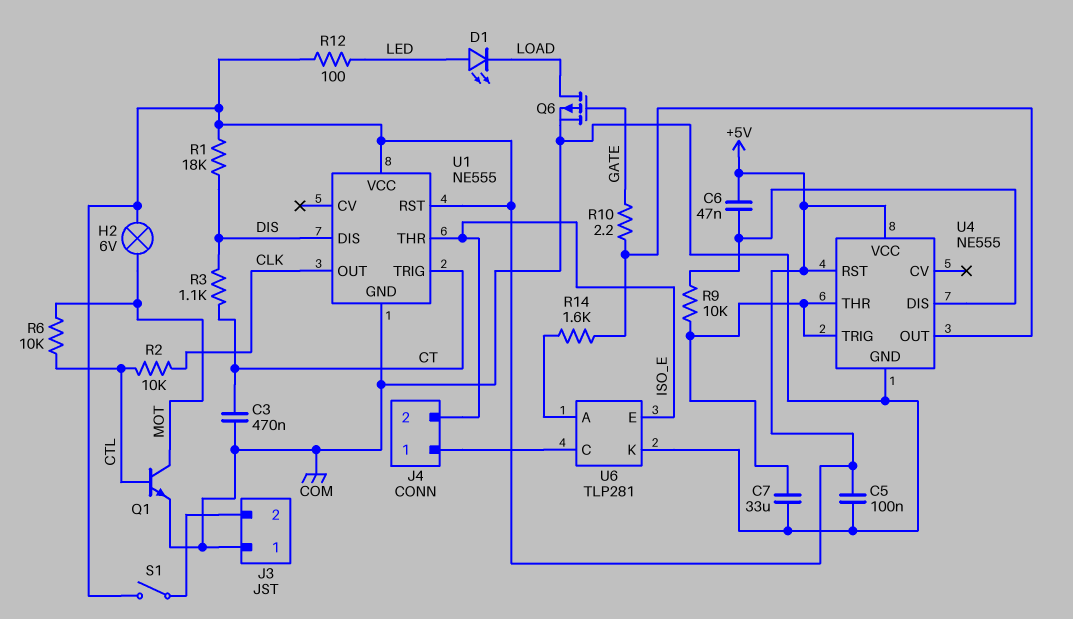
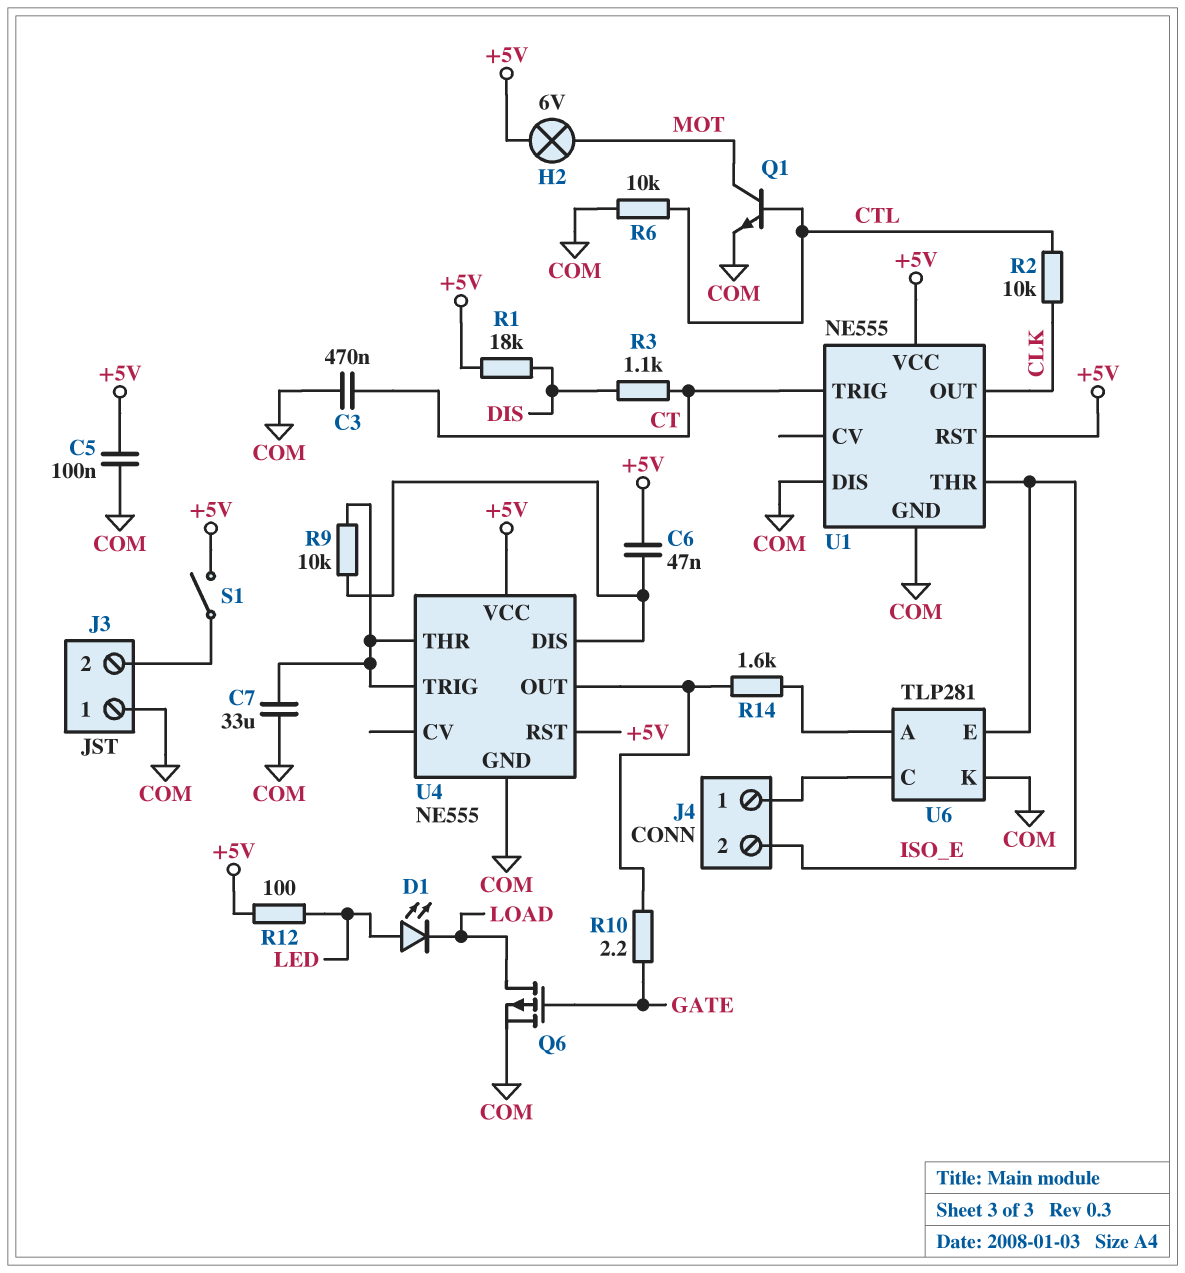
R6: 10k (CTL, MOT) -> 10k (COM, CTL)
U1 pin DIS: DIS -> COM

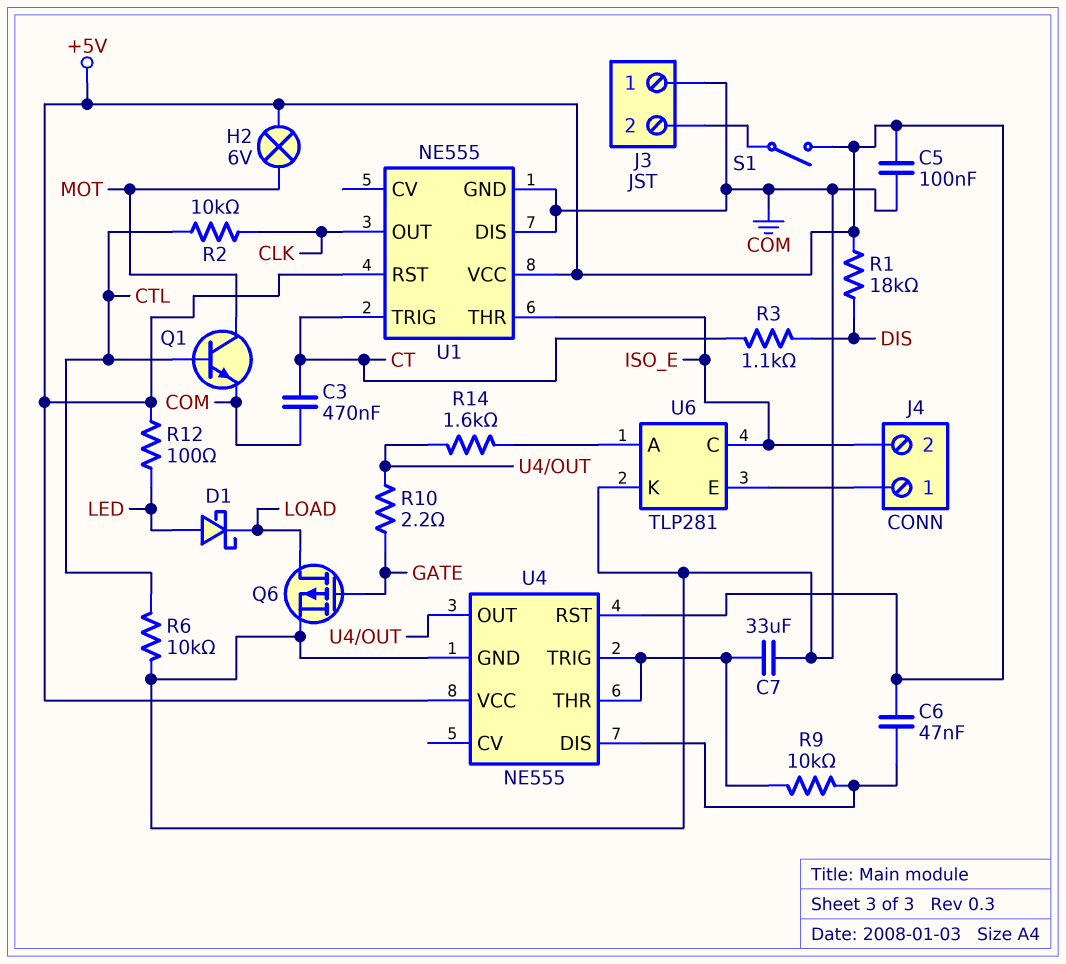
D1: LED (A LED, K LOAD) -> schottky (A LED, K LOAD)
U6 pin C: J4/1 -> ISO_E
U6 pin E: ISO_E -> J4/1

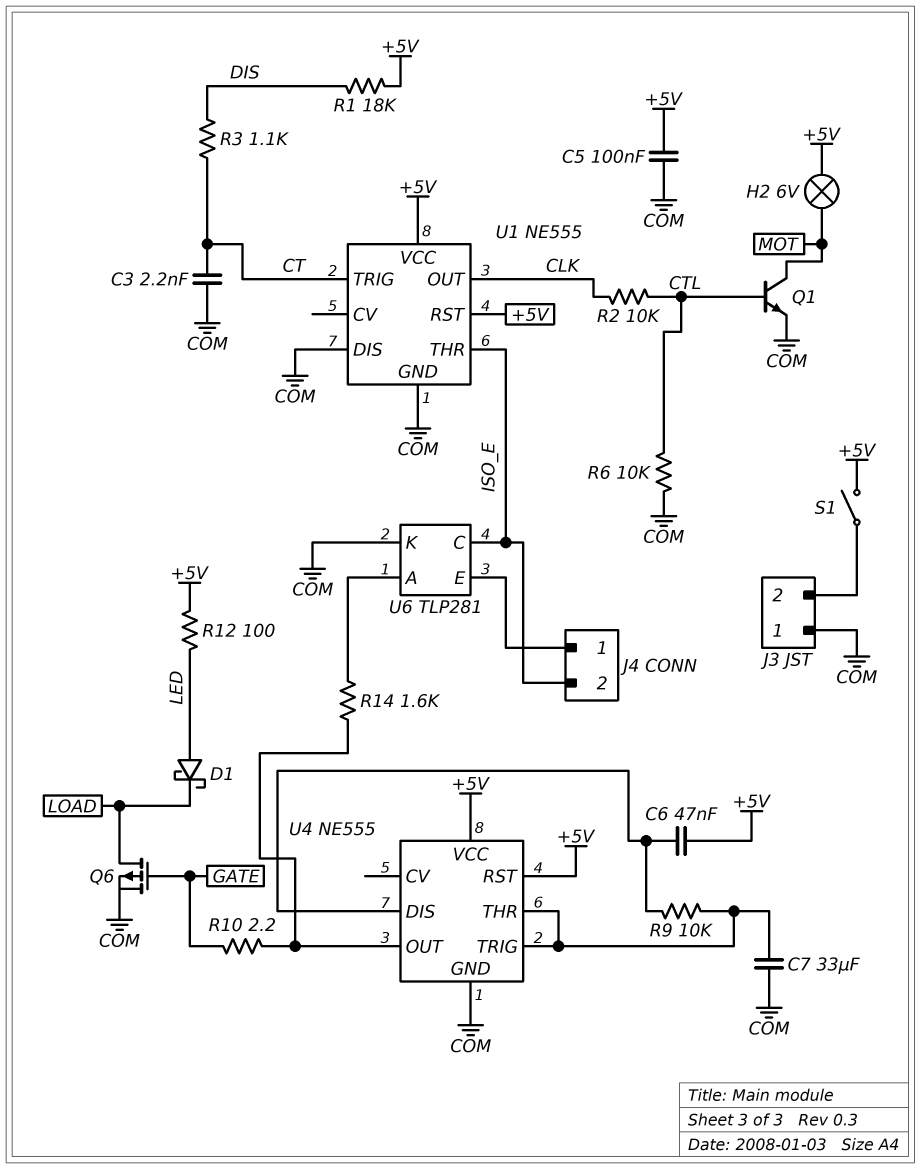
C3: 470nF (COM, CT) -> 2.2nF (COM, CT)

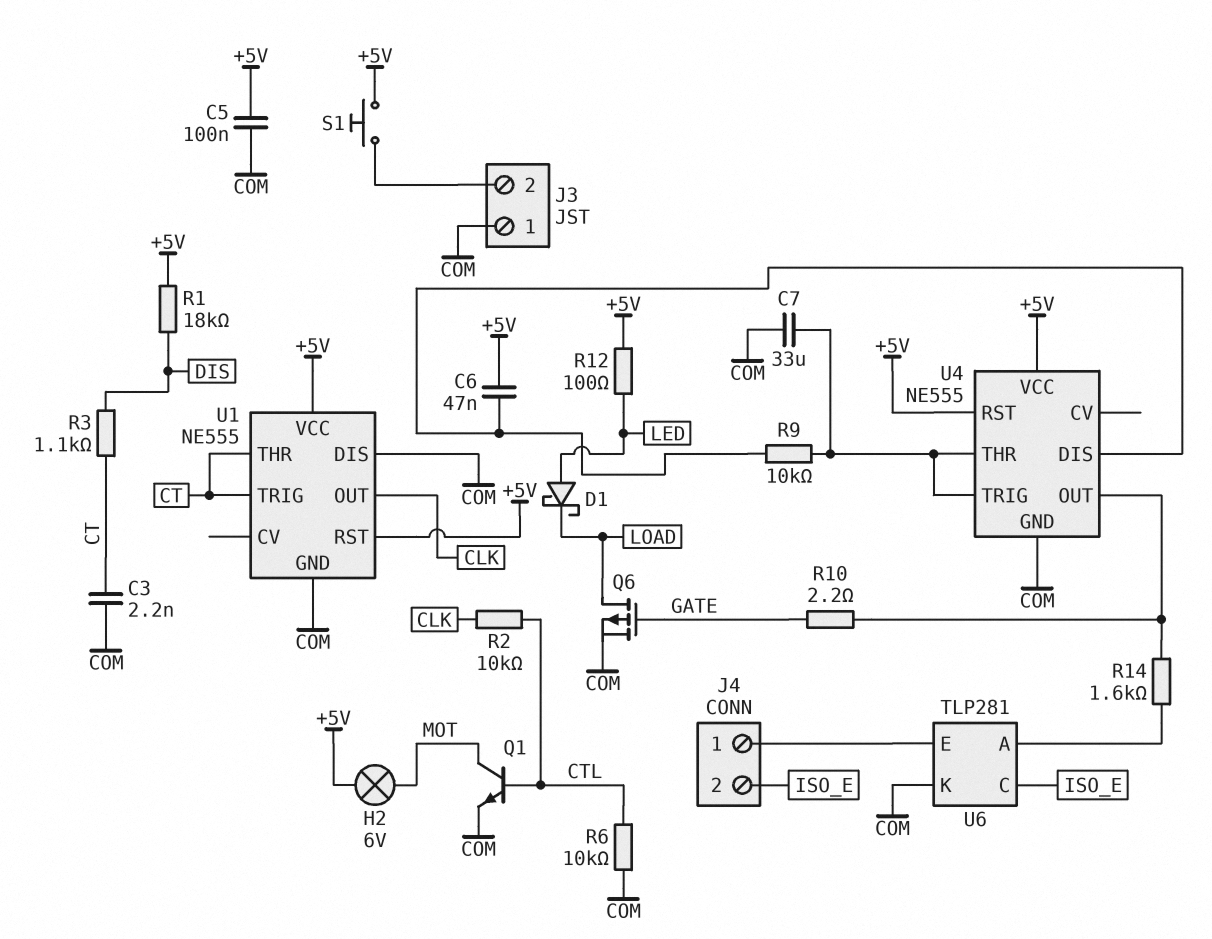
S1: switch (+5V, J3/2) -> button (+5V, J3/2)
U1 pin THR: ISO_E -> CT

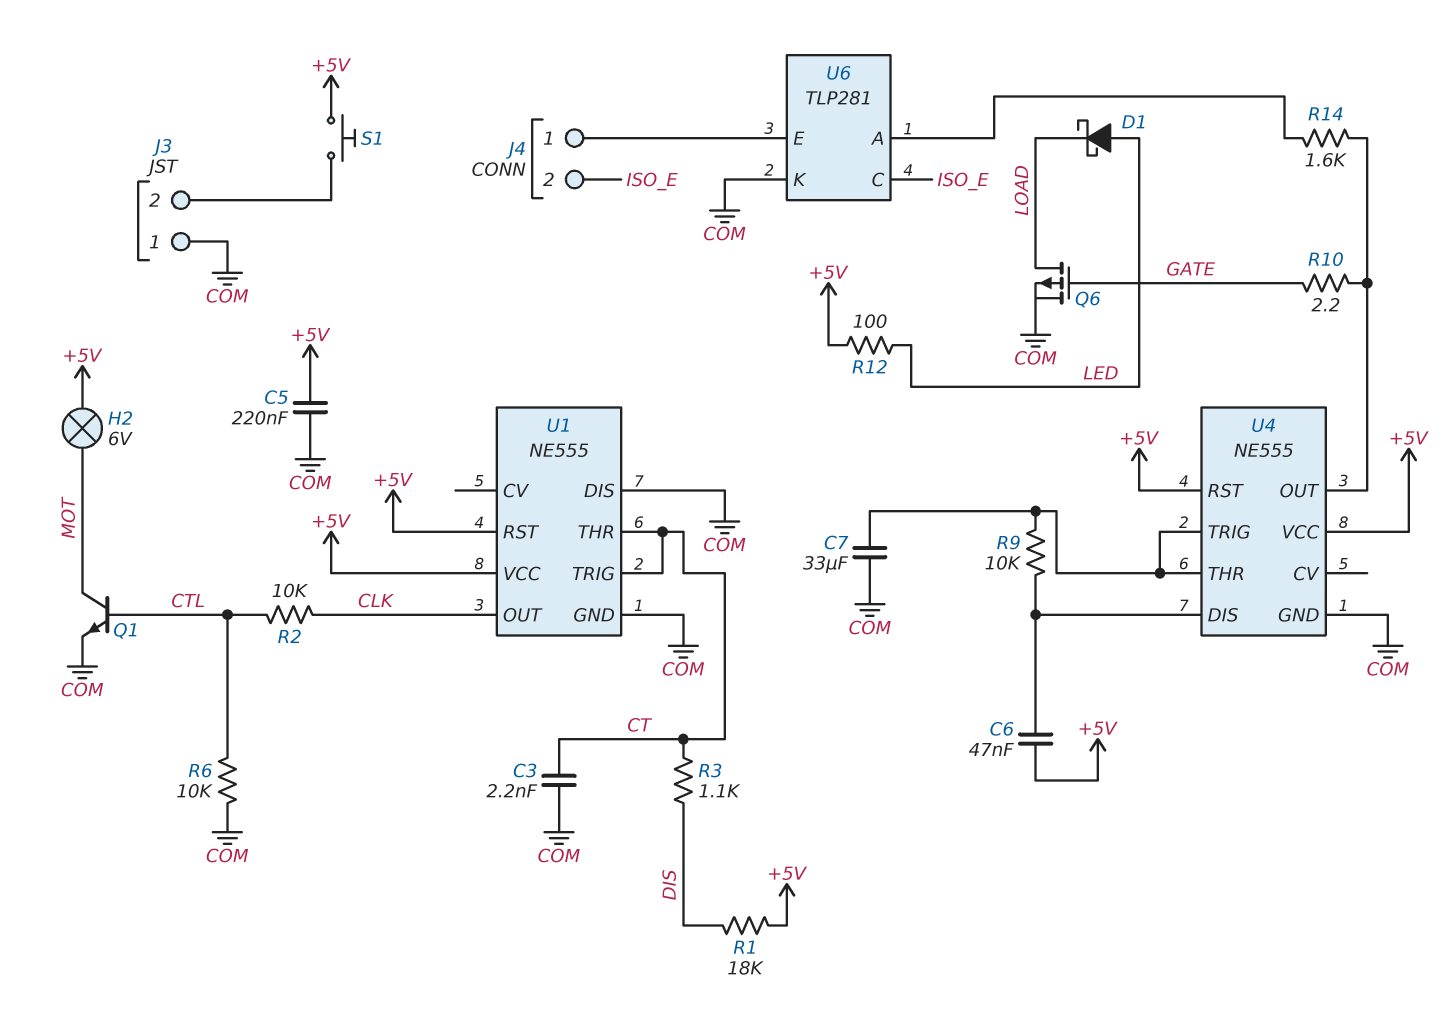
C5: 100nF (+5V, COM) -> 220nF (+5V, COM)

